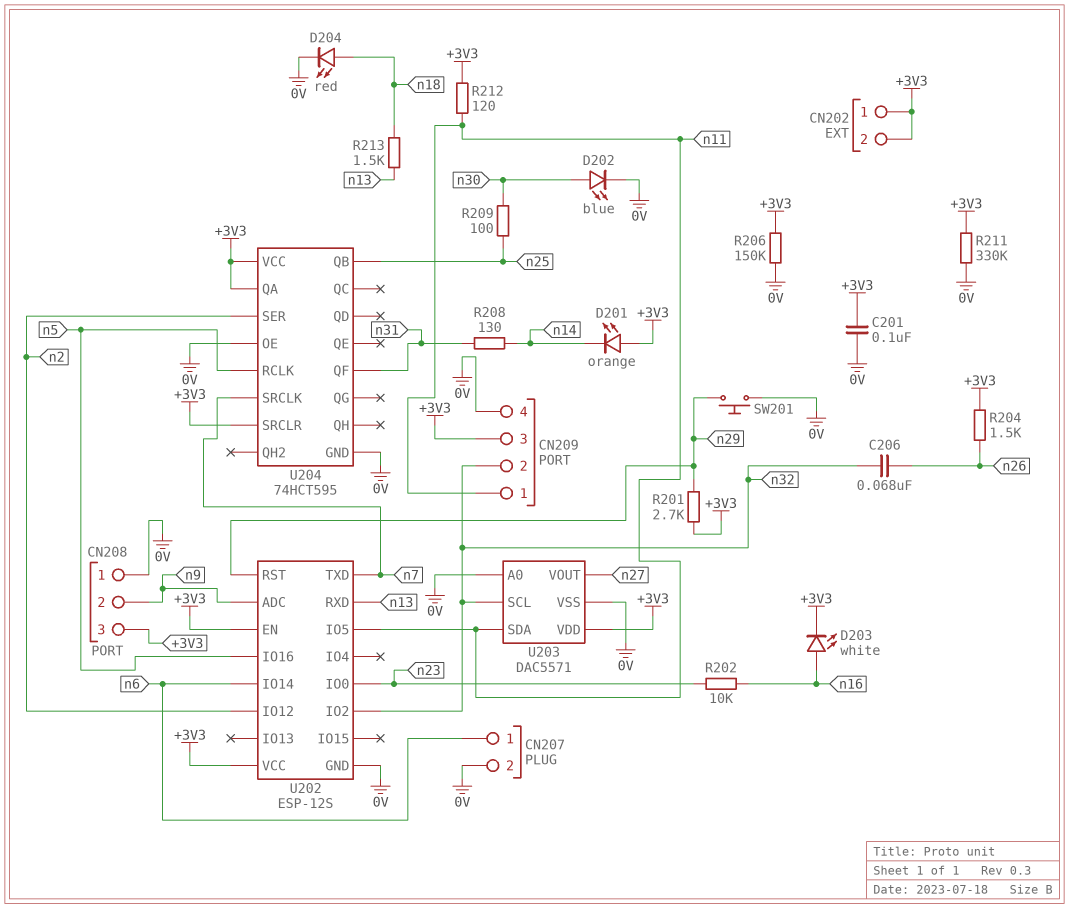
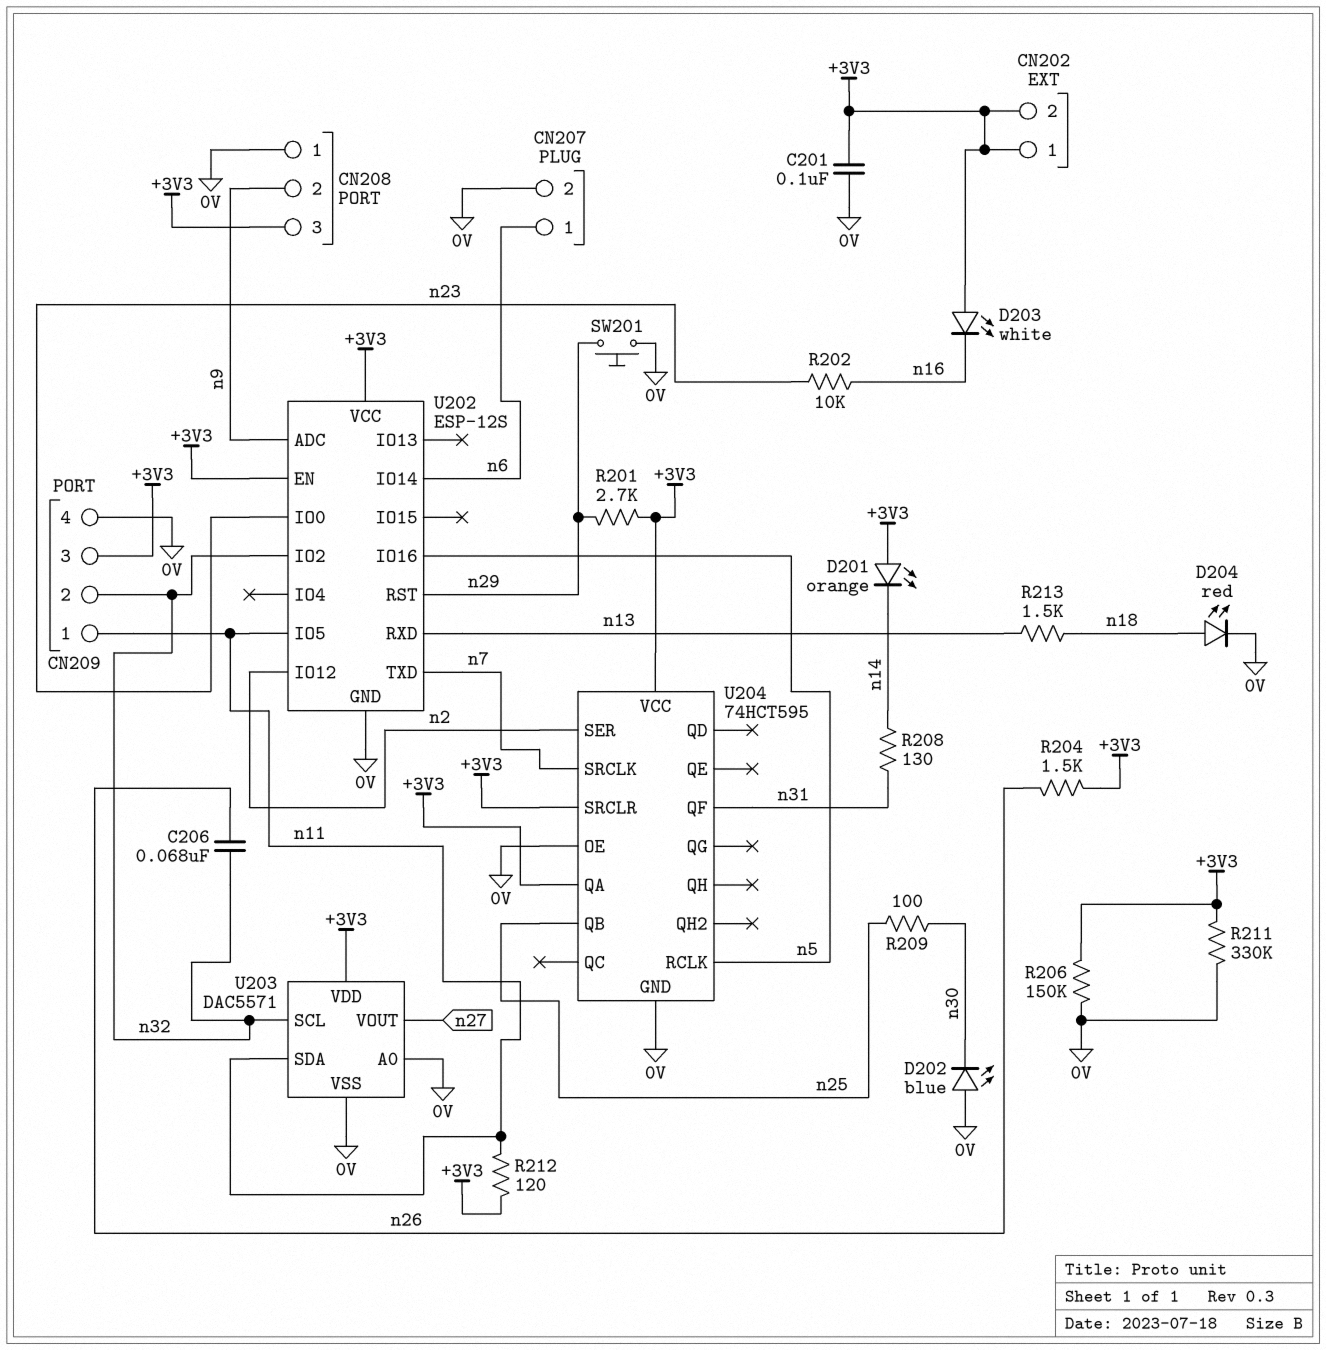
D202: LED blue (A n30, K 0V) -> LED blue (A 0V, K n30)
D203: LED white (A n16, K +3V3) -> LED white (A +3V3, K n16)

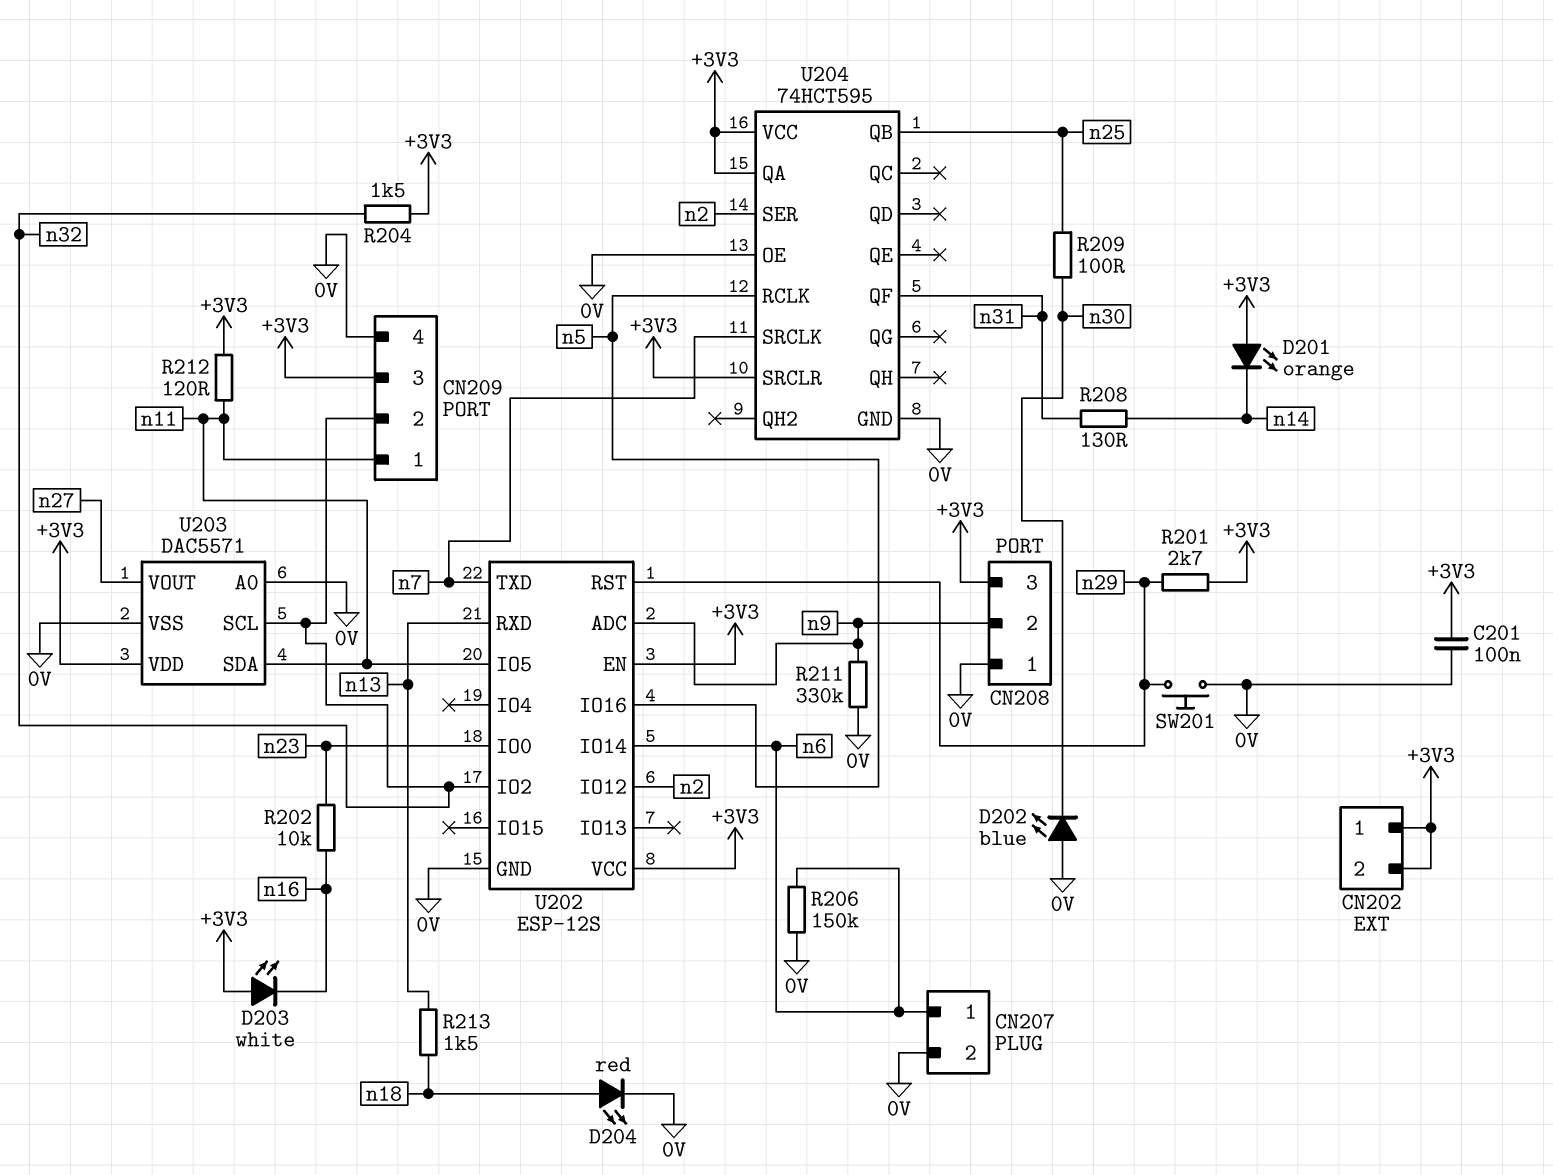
C206: 68nF (n26, n32) -> none
R204: 1.5k (+3V3, n26) -> 1.5k (+3V3, n32)
R206: 150k (+3V3, 0V) -> 150k (0V, n6)
R211: 330k (+3V3, 0V) -> 330k (0V, n9)

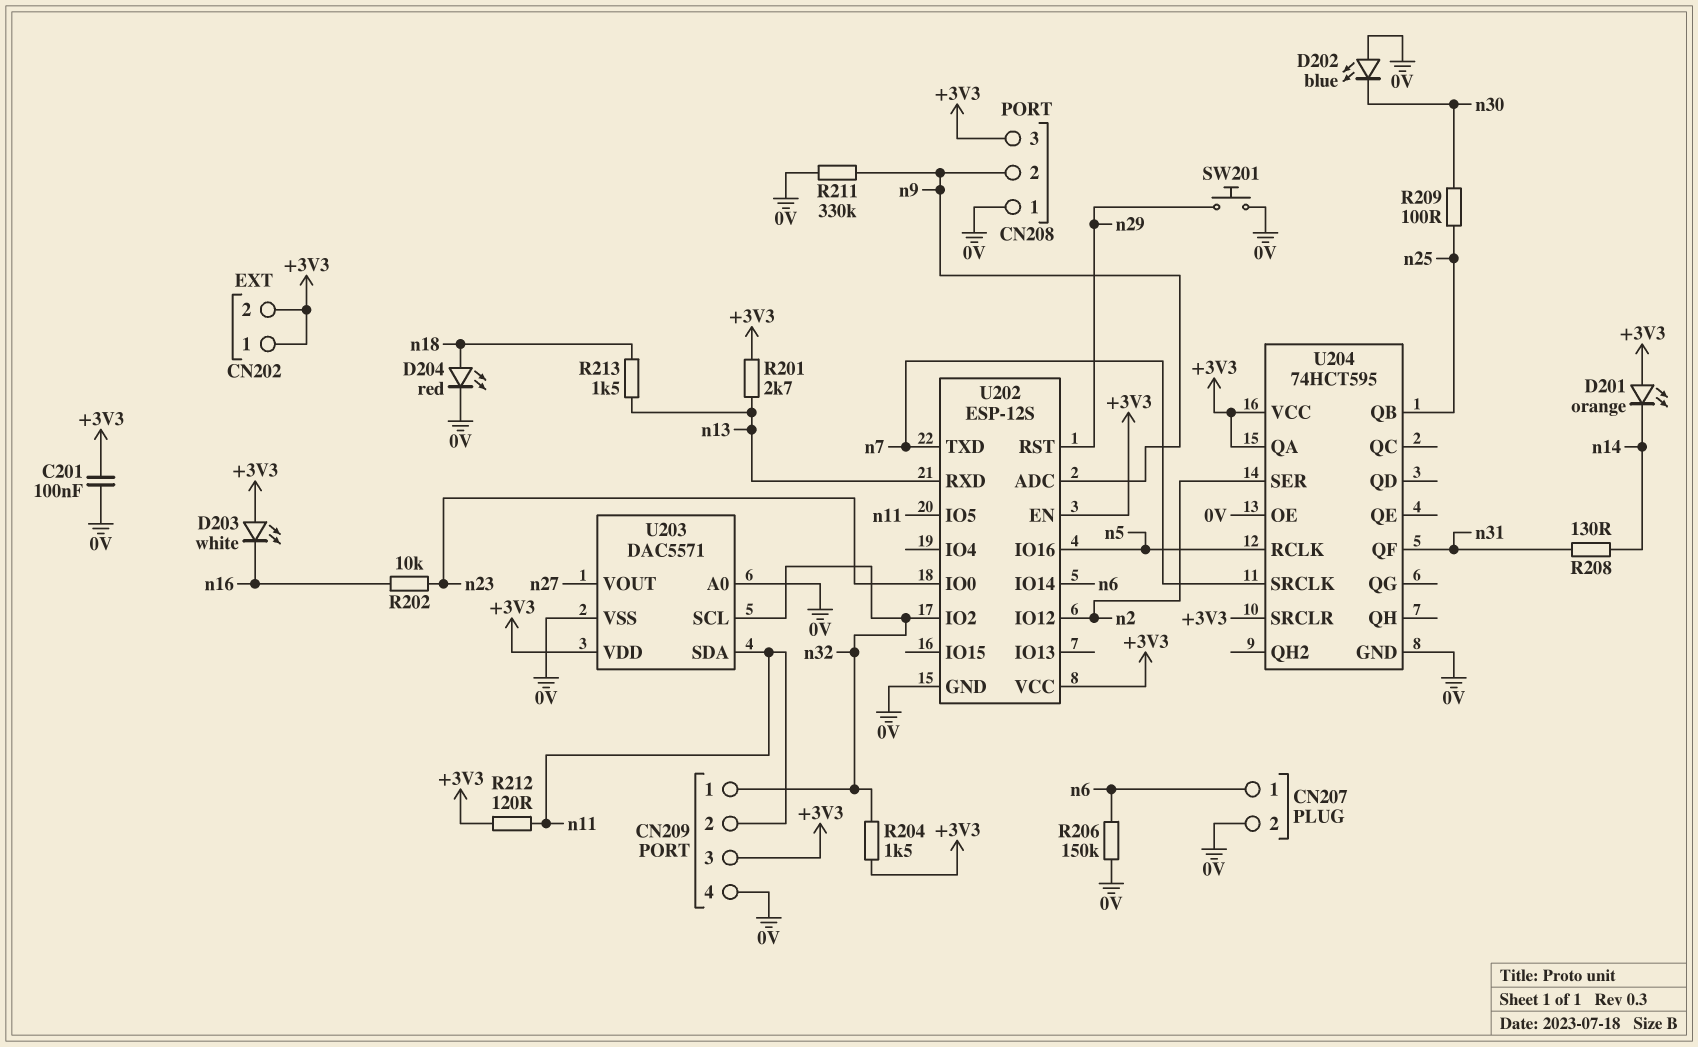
CN209 pin 1: n11 -> n32
CN209 pin 2: n32 -> n11
R201: 2.7k (+3V3, n29) -> 2.7k (+3V3, n13)

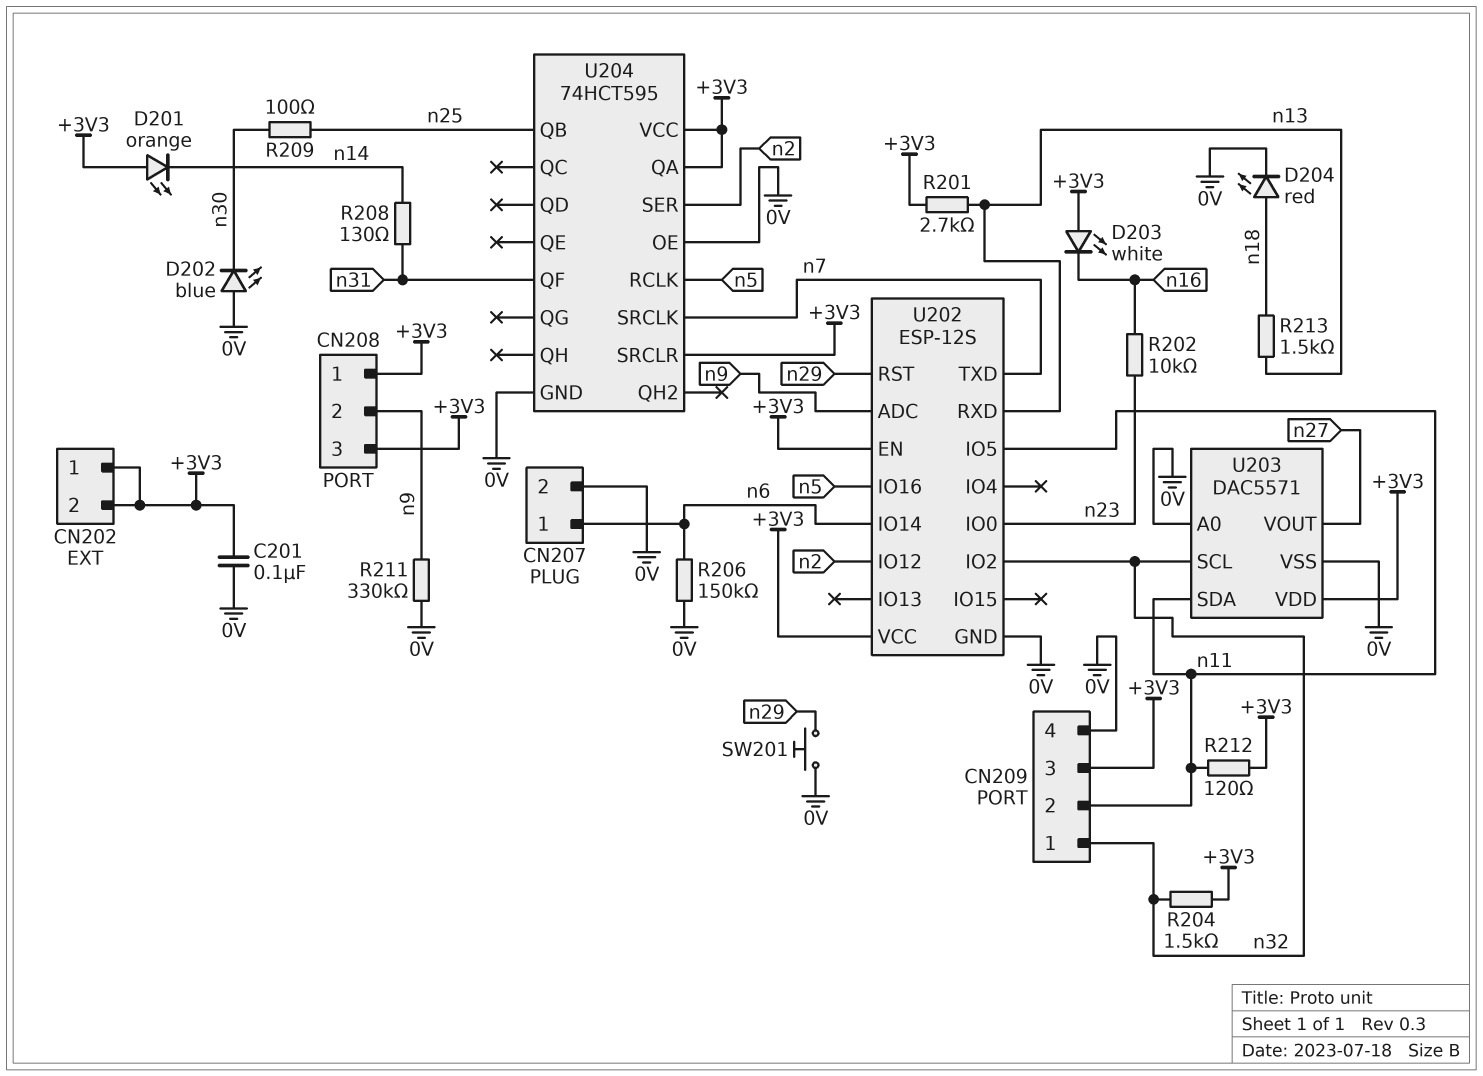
CN208 pin 1: 0V -> +3V3

